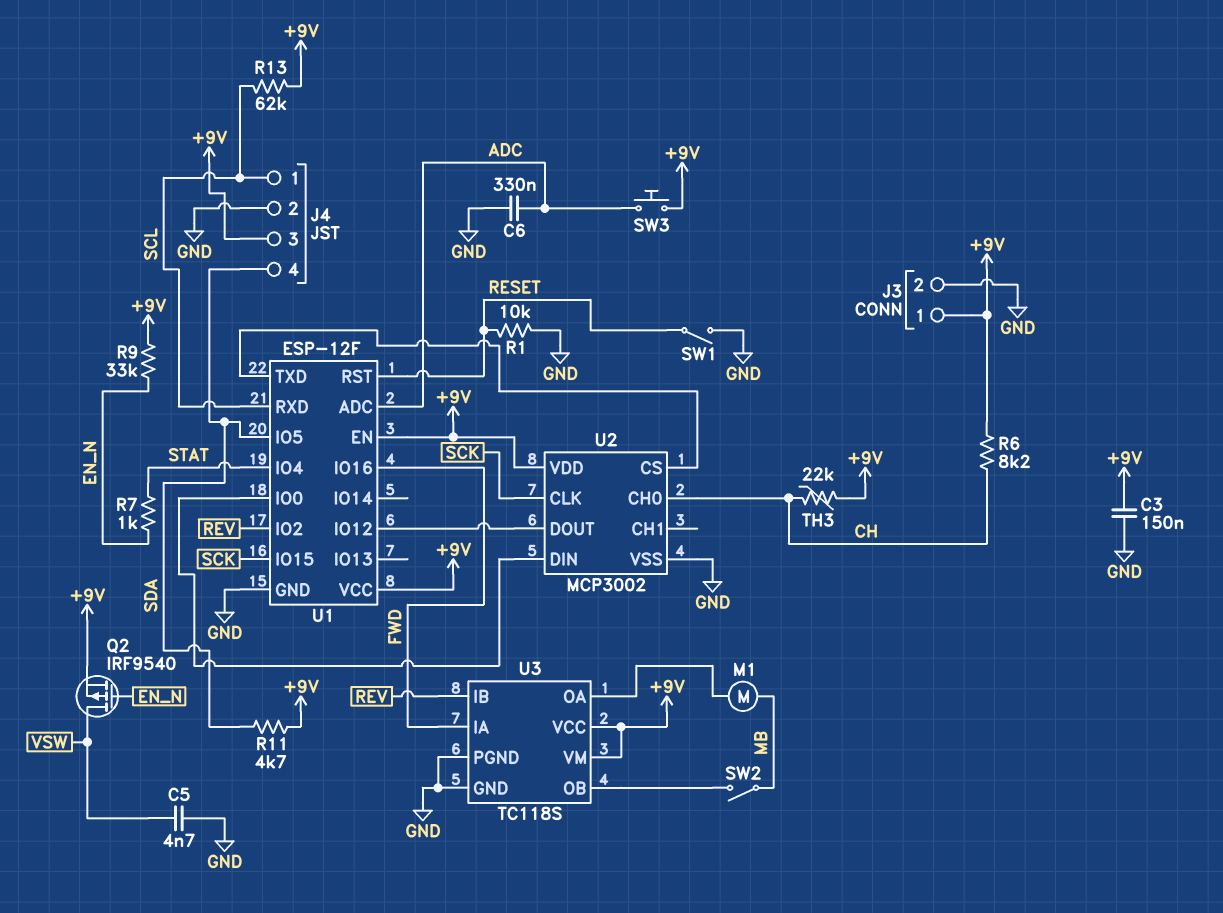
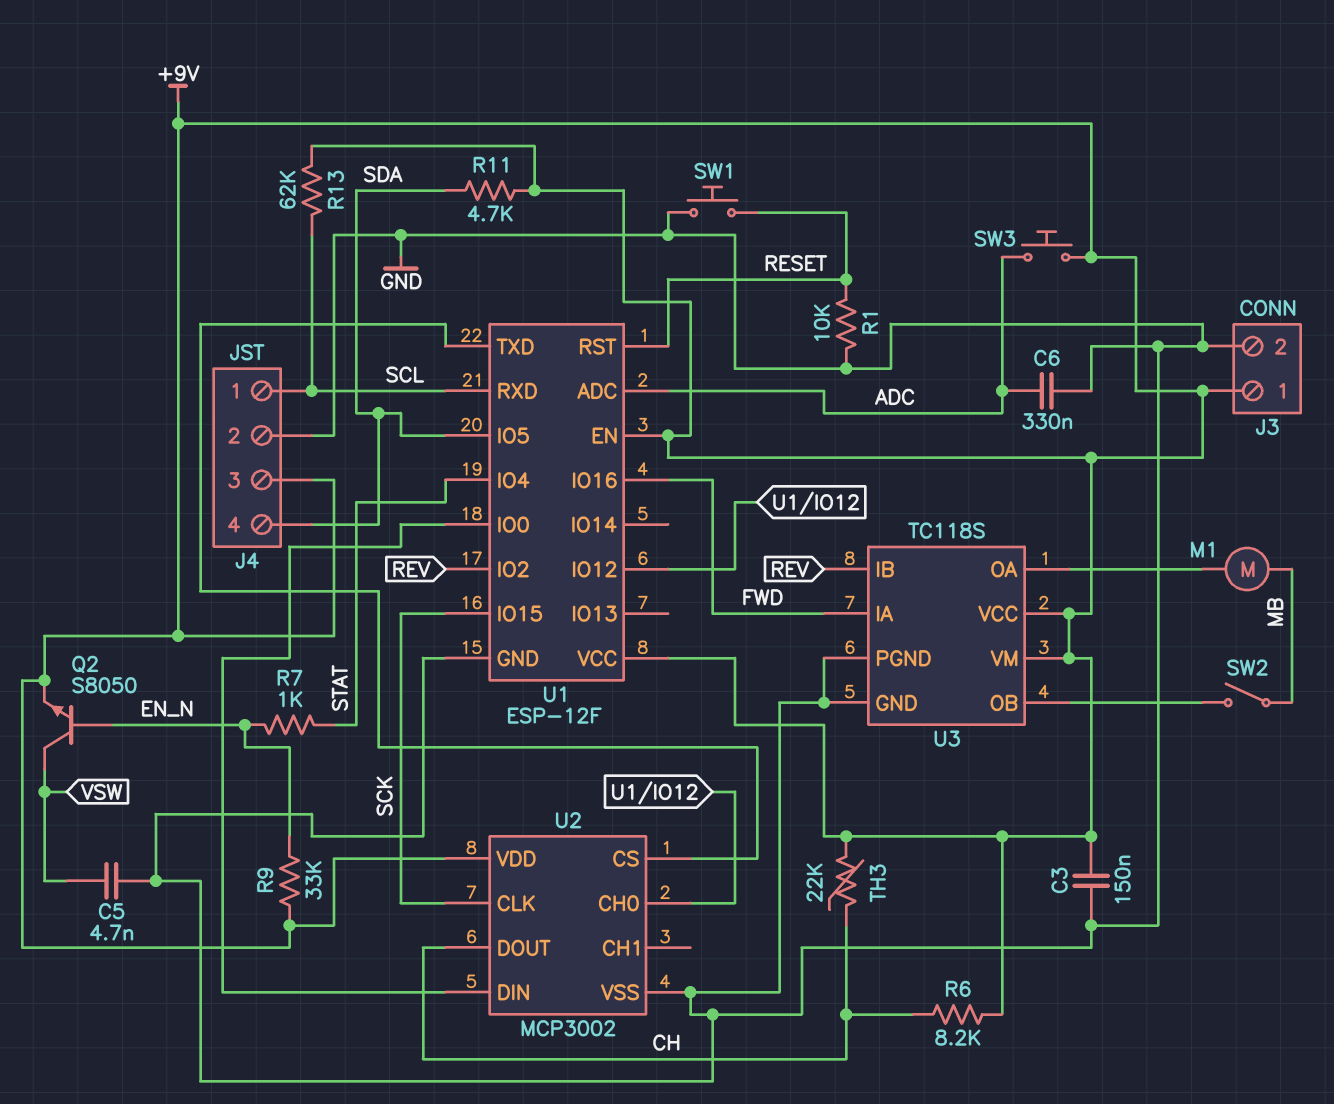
Q2: PMOS IRF9540 (G EN_N, D VSW, S +9V) -> NPN S8050 (B EN_N, C VSW, E +9V)
SW1: switch (GND, RESET) -> button (GND, RESET)
U2 pin CH0: CH -> U1/IO12
U2 pin DOUT: U1/IO12 -> CH

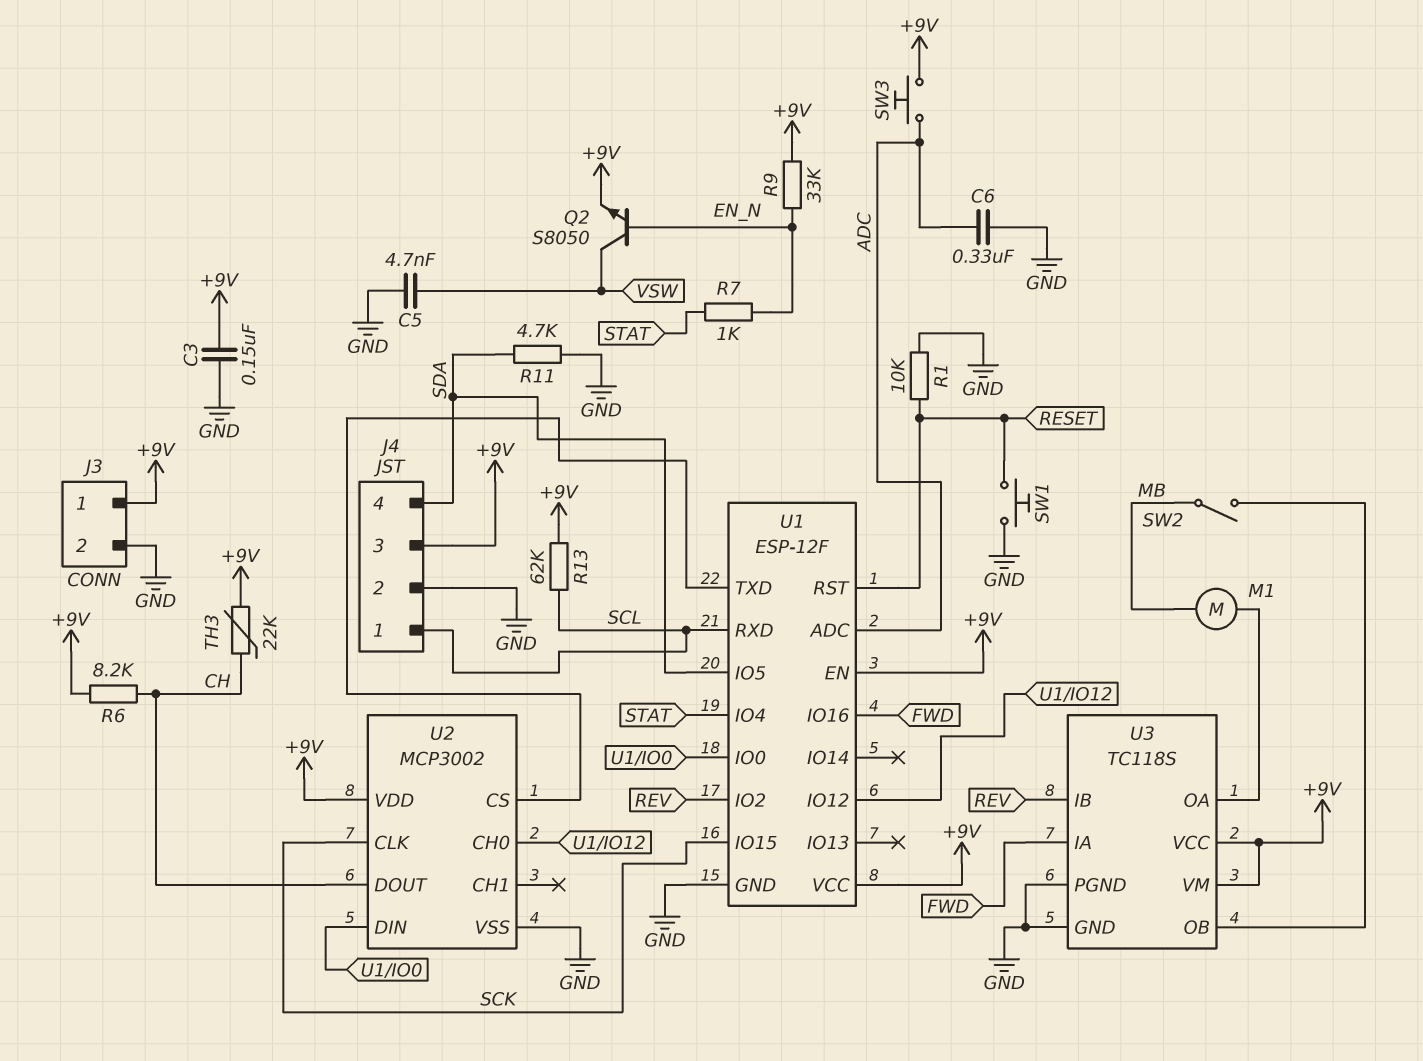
R11: 4.7k (+9V, SDA) -> 4.7k (GND, SDA)

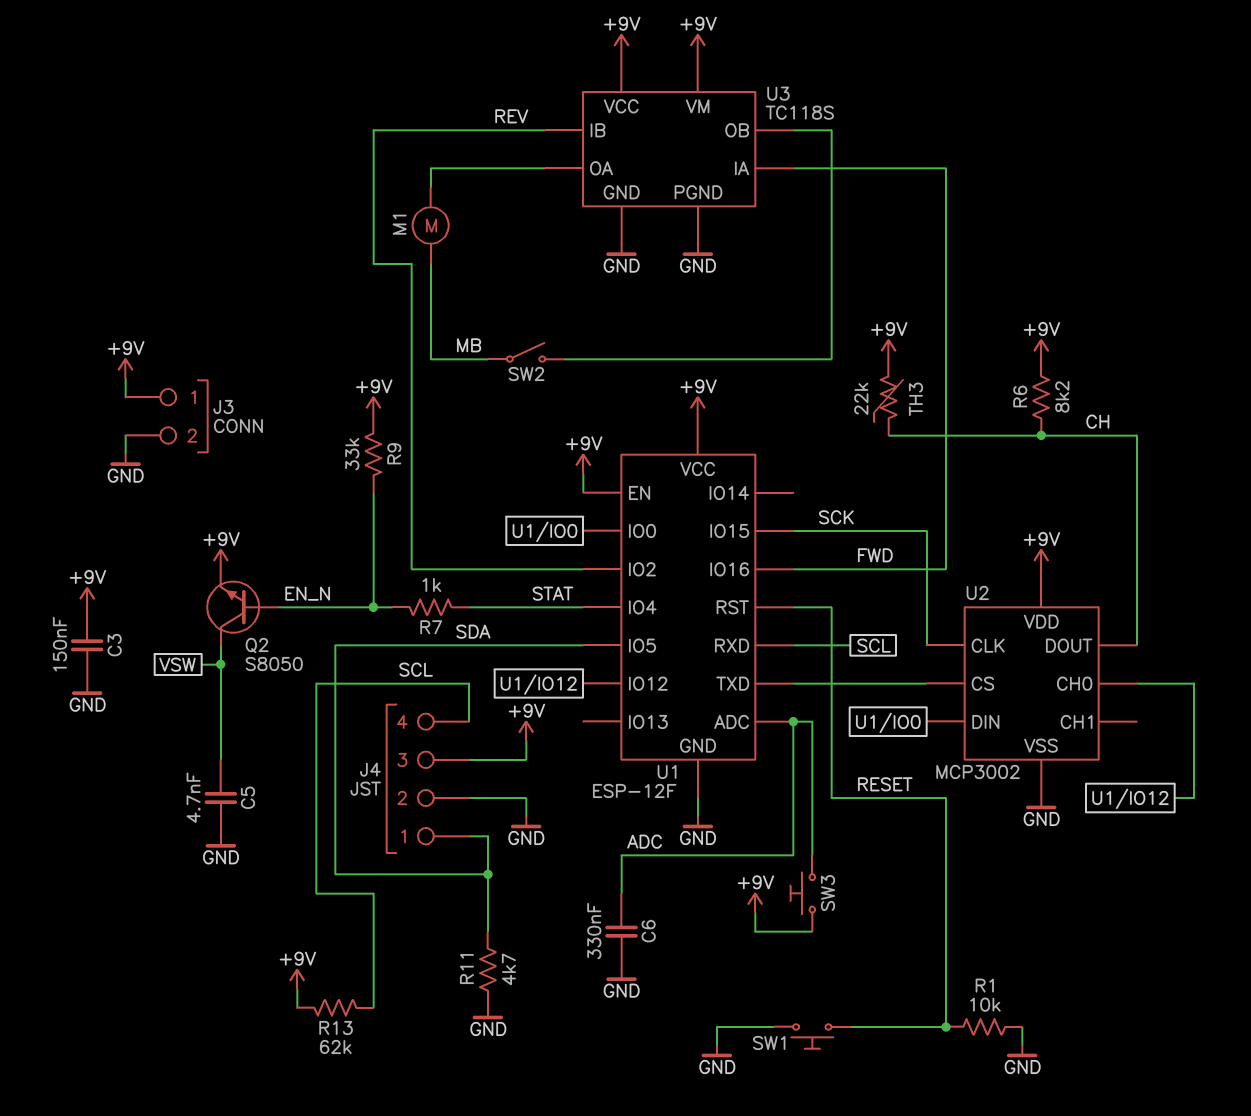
J4 pin 1: SCL -> SDA
J4 pin 4: SDA -> SCL

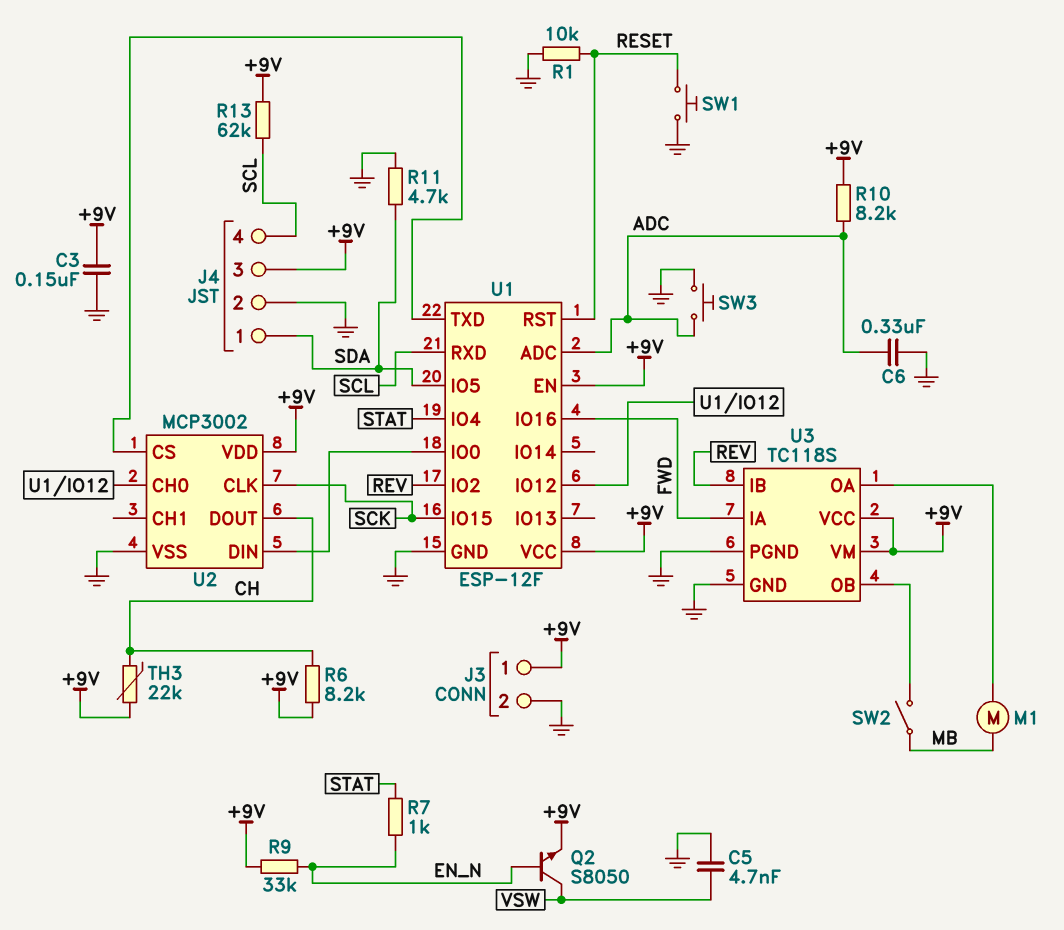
R10: none -> 8.2k (+9V, ADC)
SW3: button (+9V, ADC) -> button (ADC, GND)

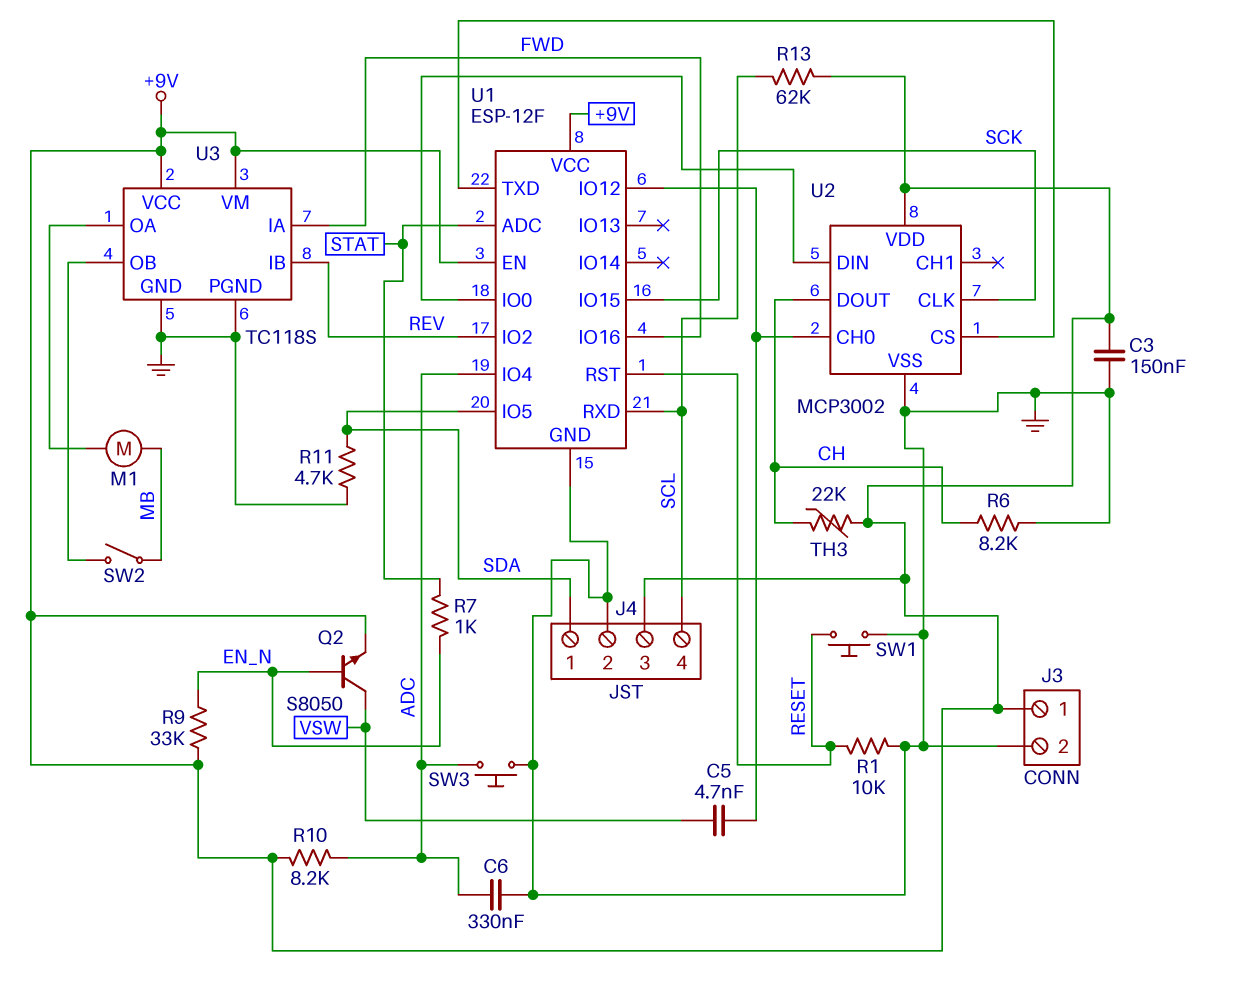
C5: 4.7nF (GND, VSW) -> 4.7nF (U1/IO12, VSW)
R6: 8.2k (+9V, CH) -> 8.2k (CH, GND)
U1 pin ADC: ADC -> STAT
U1 pin IO4: STAT -> ADC

